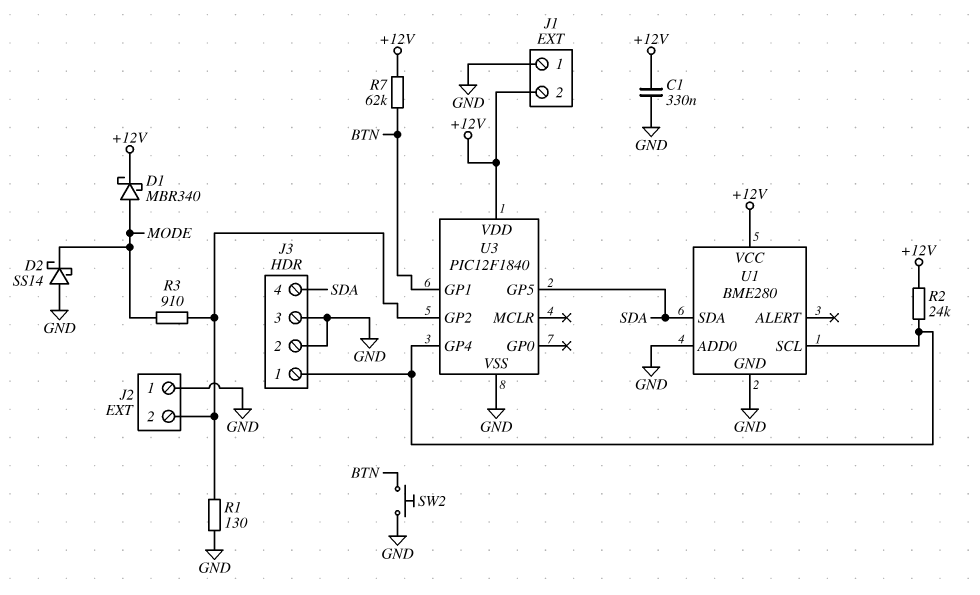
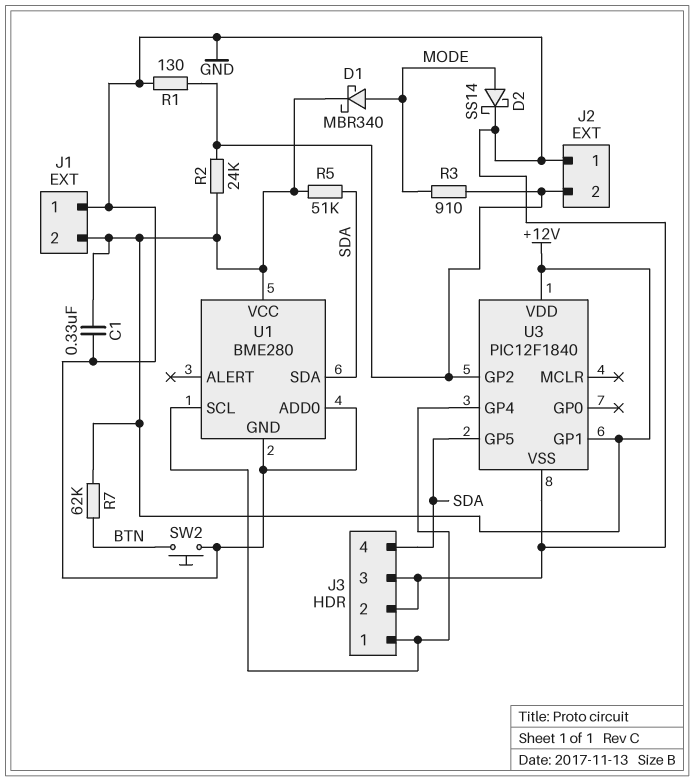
D2: schottky SS14 (A GND, K MODE) -> schottky SS14 (A MODE, K GND)
R2: 24k (+12V, J3/1) -> 24k (+12V, J2/2)
R5: none -> 51k (+12V, SDA)
U3 pin GP1: BTN -> +12V

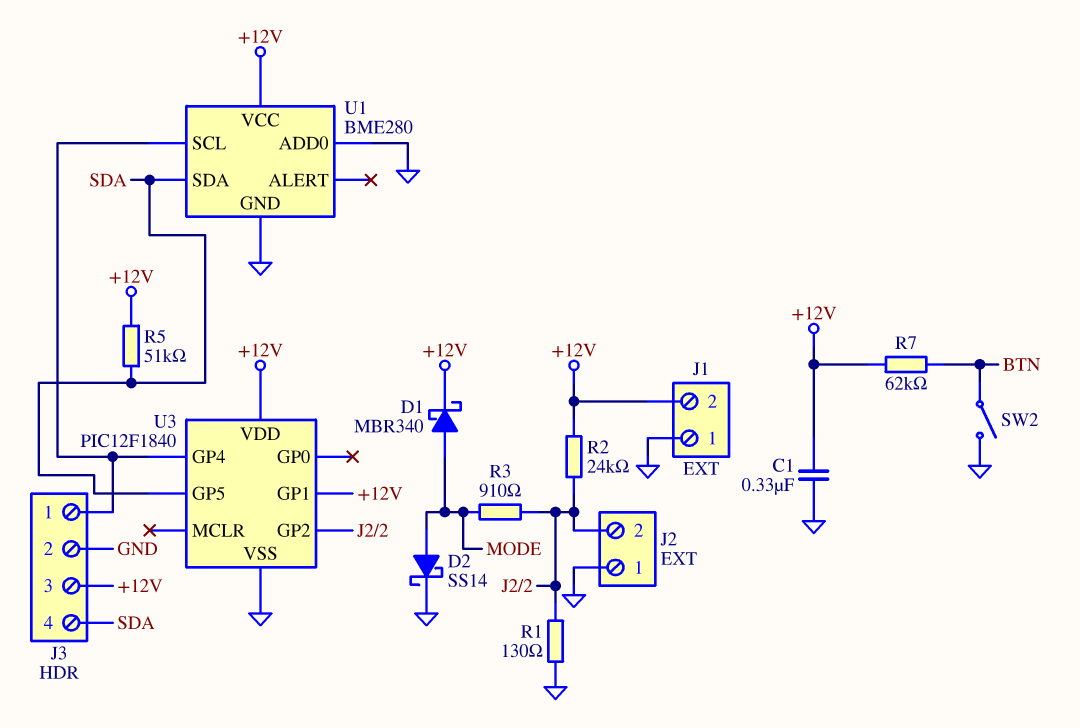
J3 pin 3: GND -> +12V
SW2: button (BTN, GND) -> switch (BTN, GND)

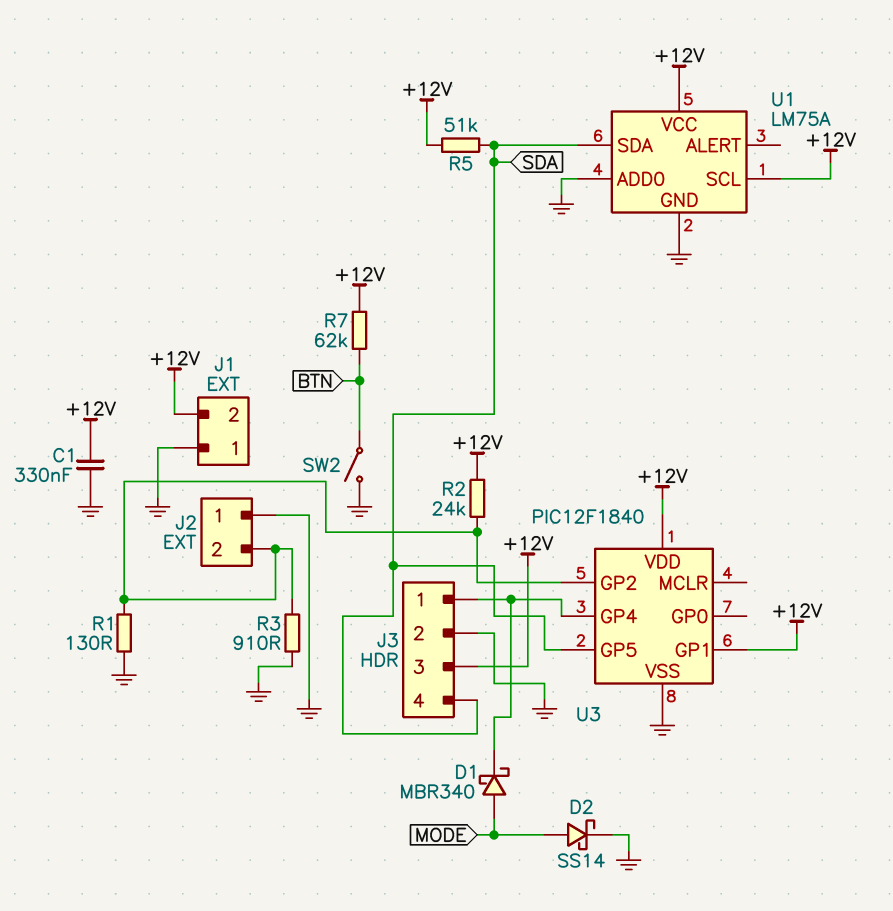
D1: schottky MBR340 (A MODE, K +12V) -> schottky MBR340 (A MODE, K J3/1)
R3: 910 (J2/2, MODE) -> 910 (GND, J2/2)
U1: BME280 -> LM75A
U1 pin SCL: J3/1 -> +12V

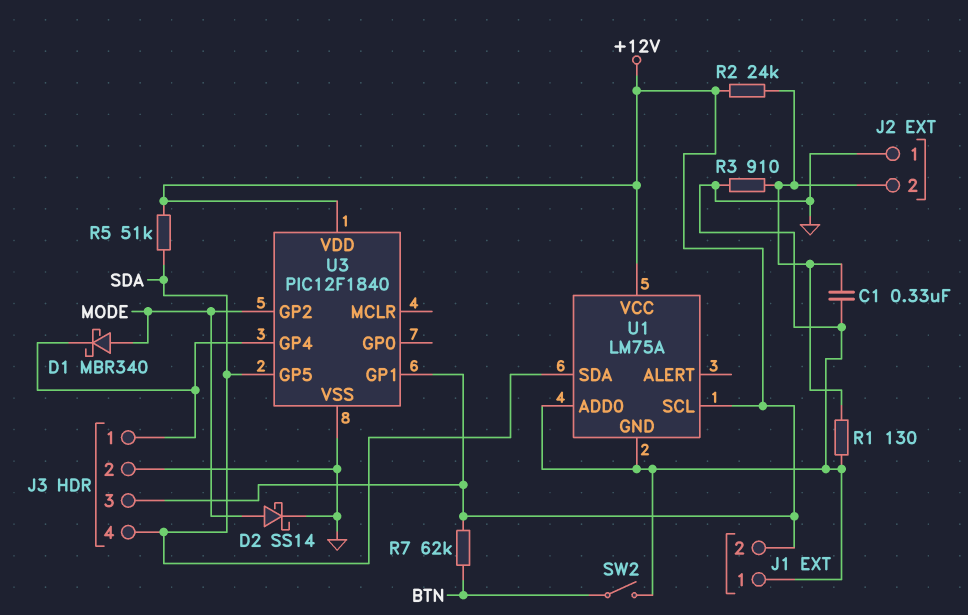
C1: 330nF (+12V, GND) -> 330nF (GND, J2/2)
U3 pin GP2: J2/2 -> MODE

